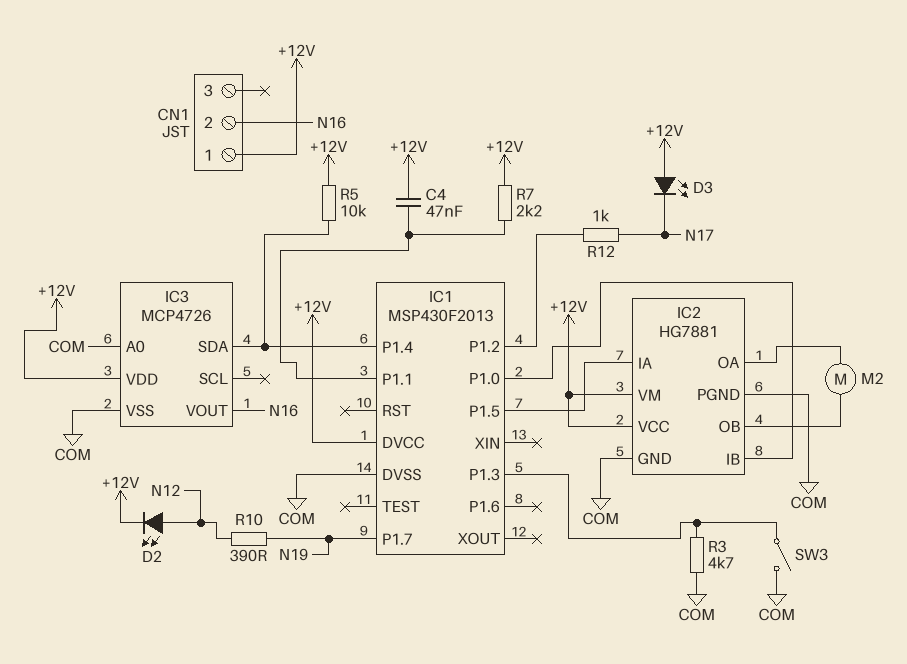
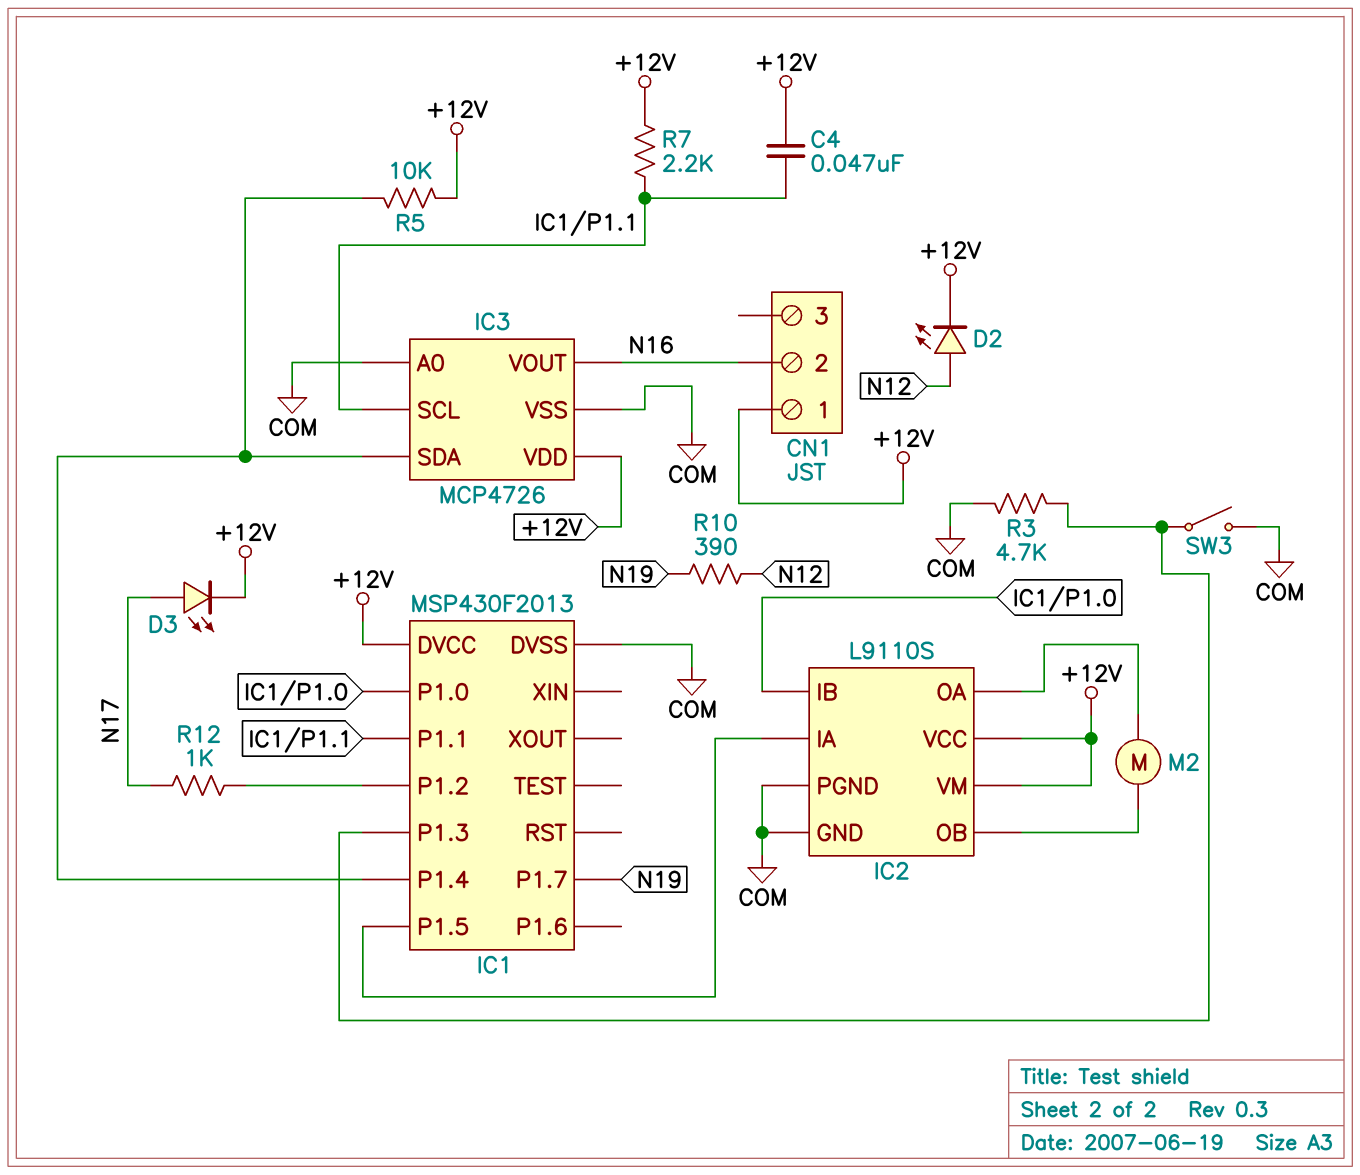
D3: LED (A +12V, K N17) -> LED (A N17, K +12V)
IC2: HG7881 -> L9110S
IC3 pin SCL: none -> IC1/P1.1

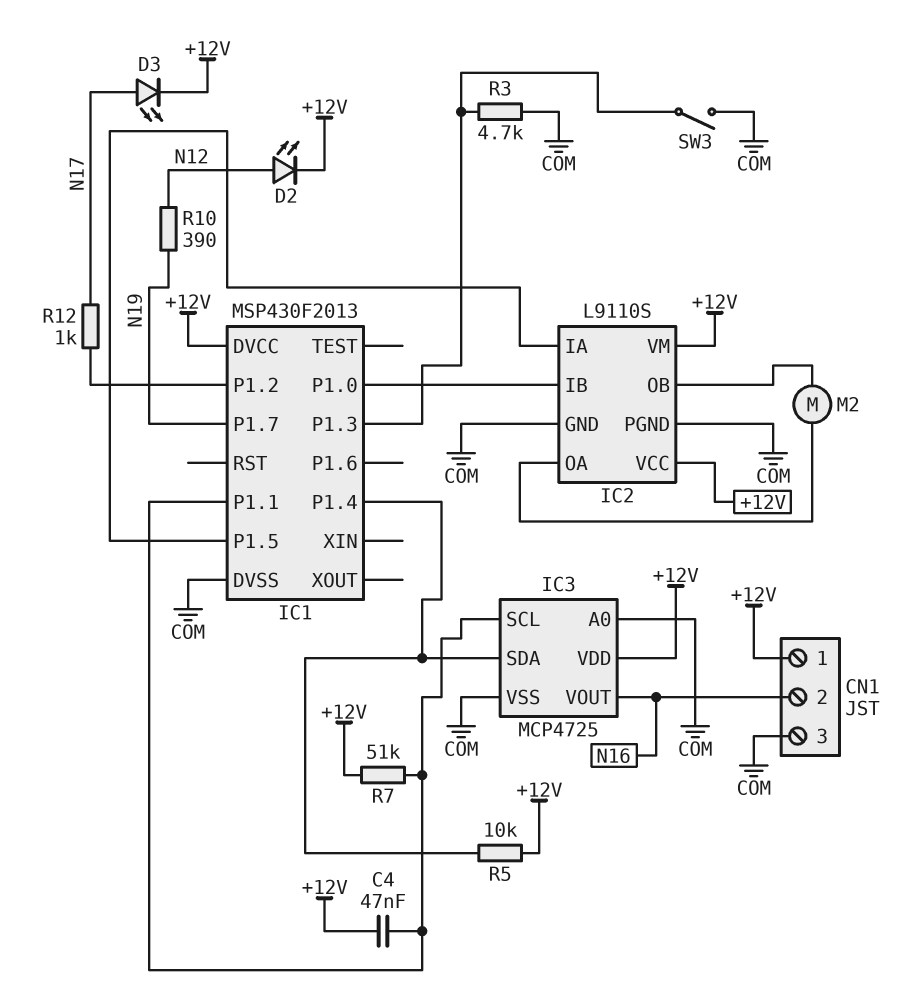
CN1 pin 3: none -> COM
IC3: MCP4726 -> MCP4725
R7: 2.2k (+12V, IC1/P1.1) -> 51k (+12V, IC1/P1.1)

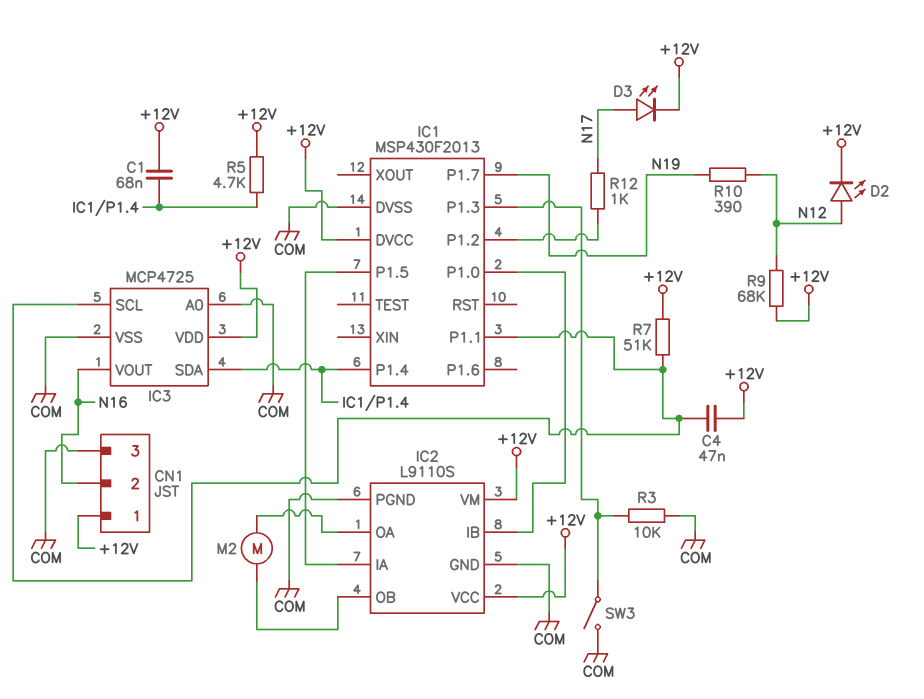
C1: none -> 68nF (+12V, IC1/P1.4)
R3: 4.7k (COM, IC1/P1.3) -> 10k (COM, IC1/P1.3)
R5: 10k (+12V, IC1/P1.4) -> 4.7k (+12V, IC1/P1.4)
R9: none -> 68k (+12V, N12)

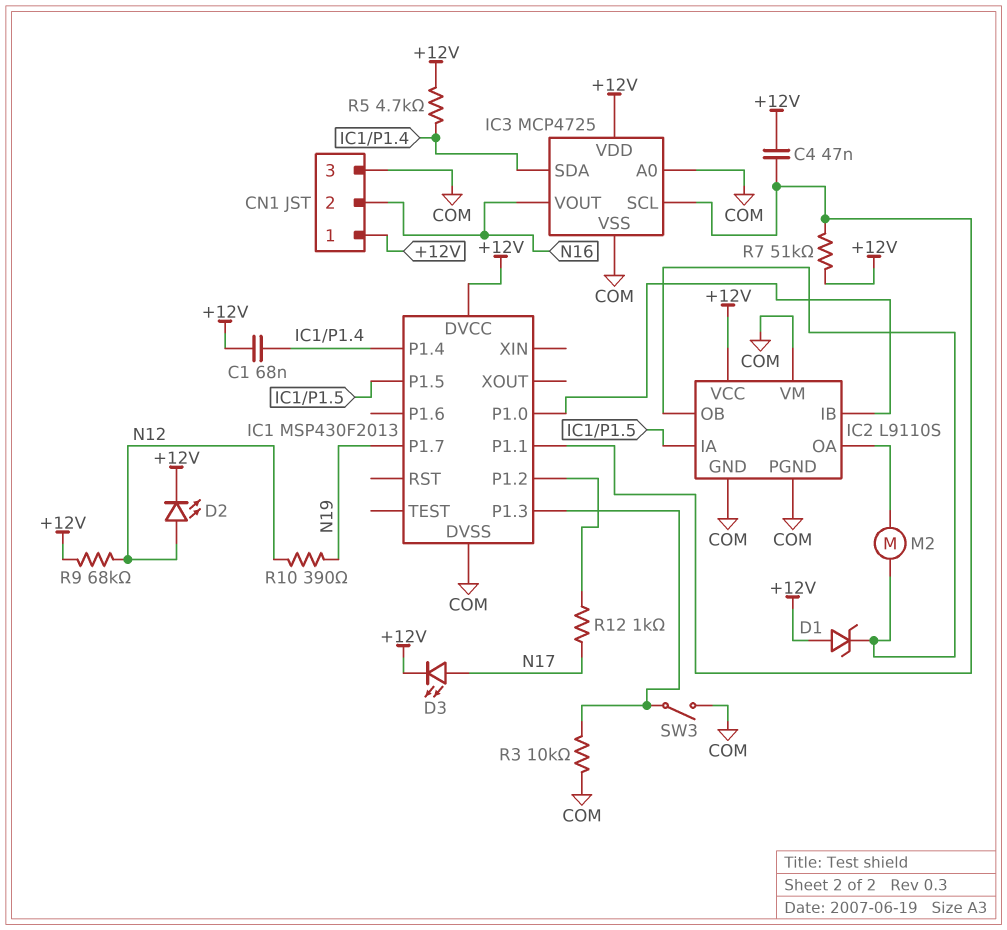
D1: none -> zener (A +12V, K IC2/OB)
IC2 pin VM: +12V -> COM

